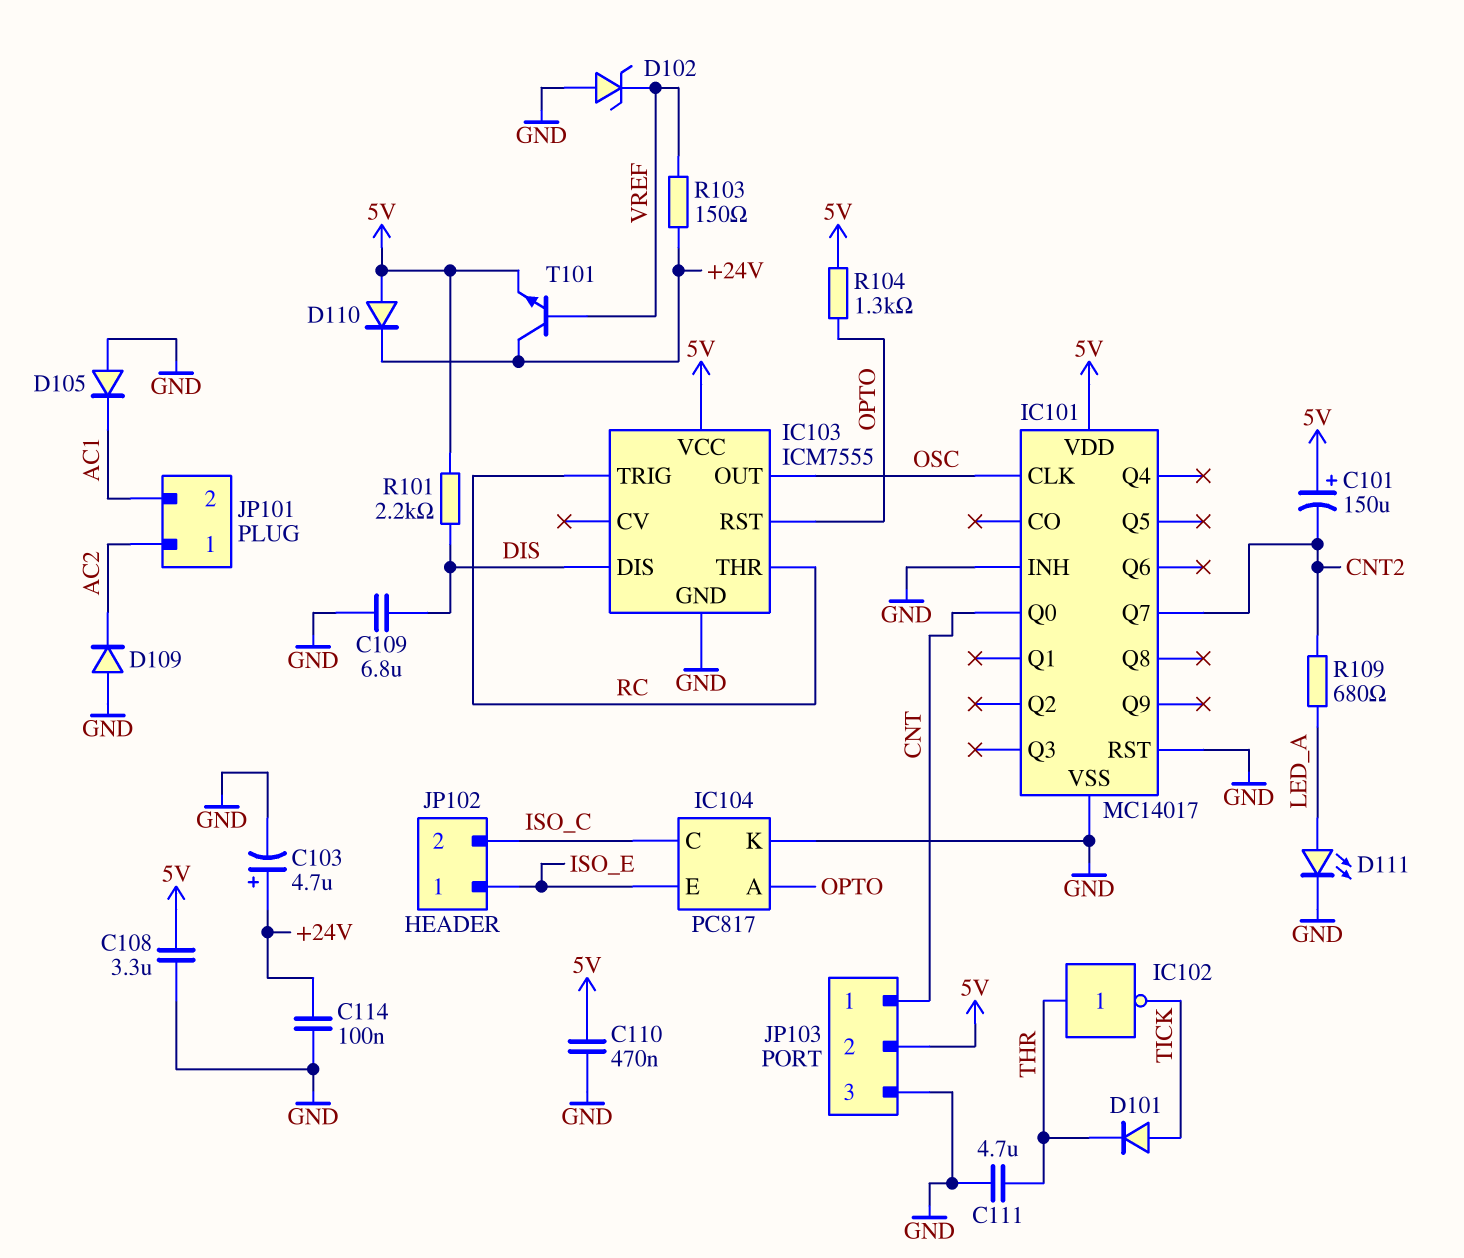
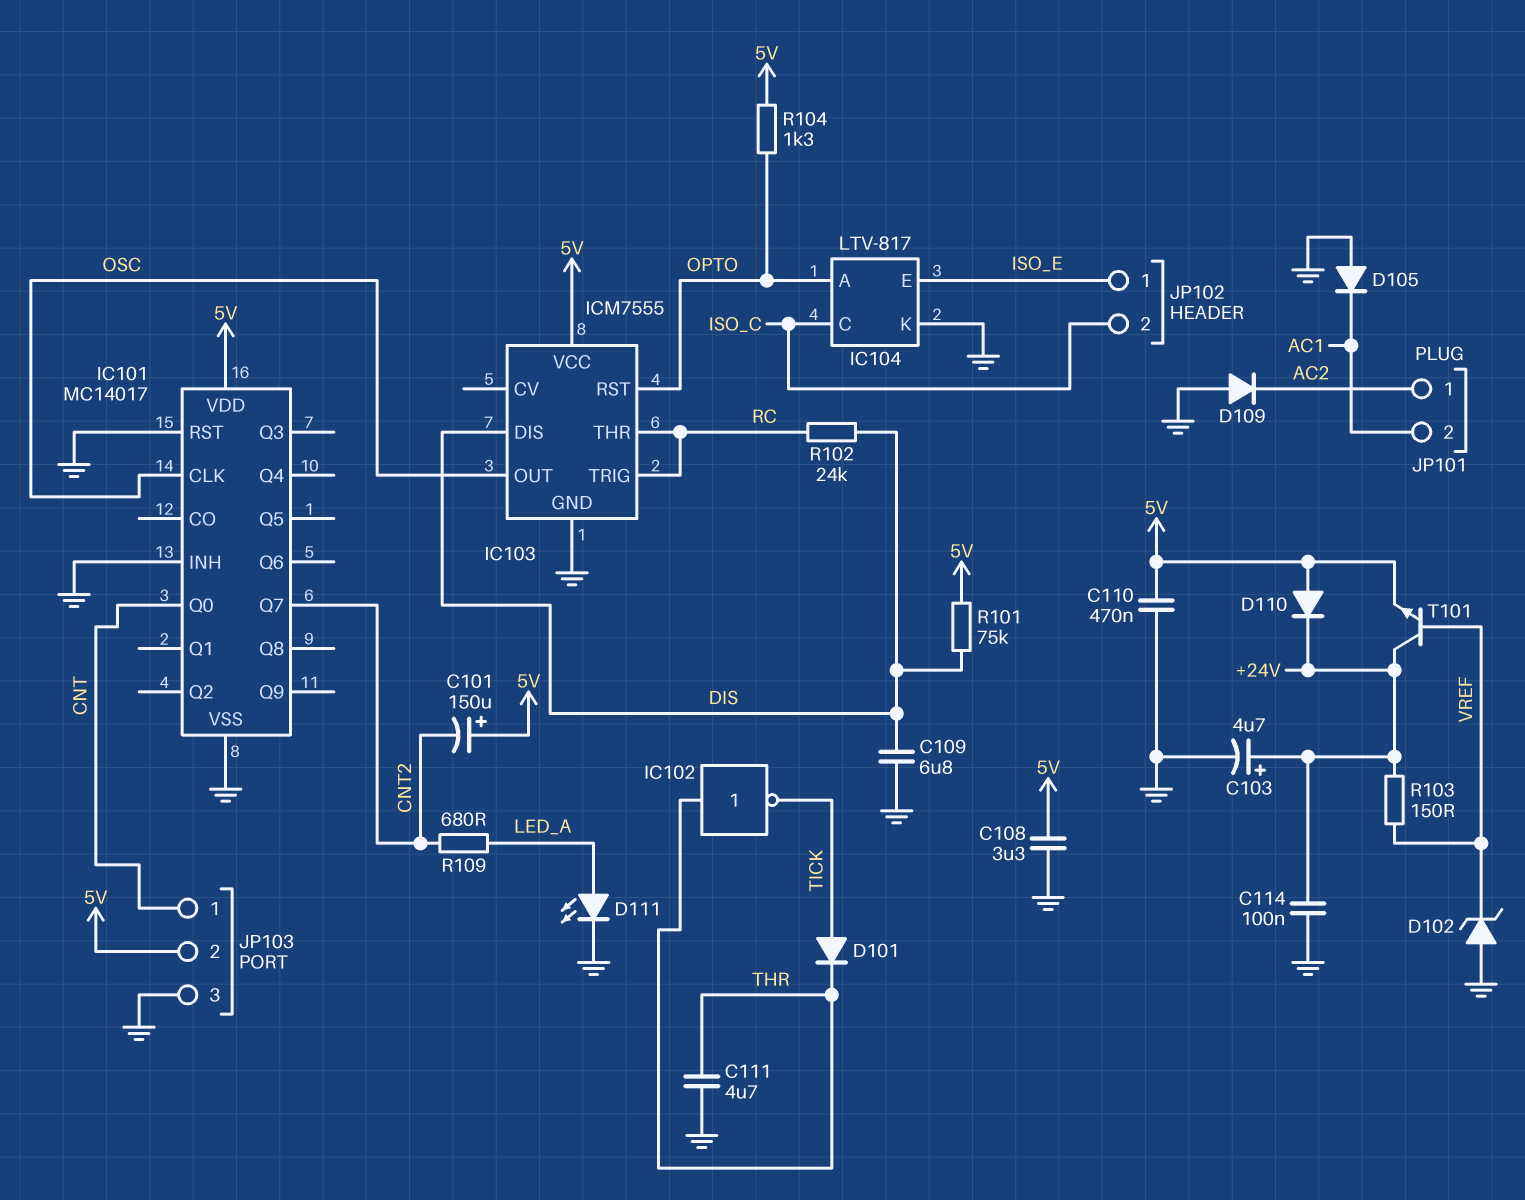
IC104: PC817 -> LTV-817
R101: 2.2k (5V, DIS) -> 75k (5V, DIS)
R102: none -> 24k (DIS, RC)

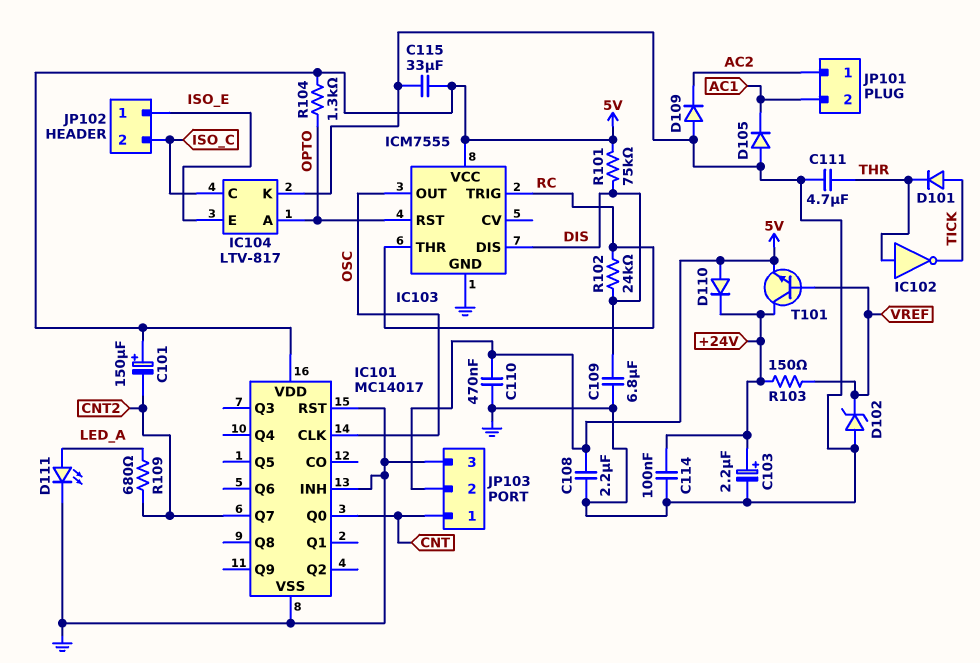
C103: 4.7uF (plus +24V, minus GND) -> 2.2uF (plus +24V, minus GND)
C108: 3.3uF (5V, GND) -> 2.2uF (5V, GND)
C115: none -> 33uF (5V, GND)

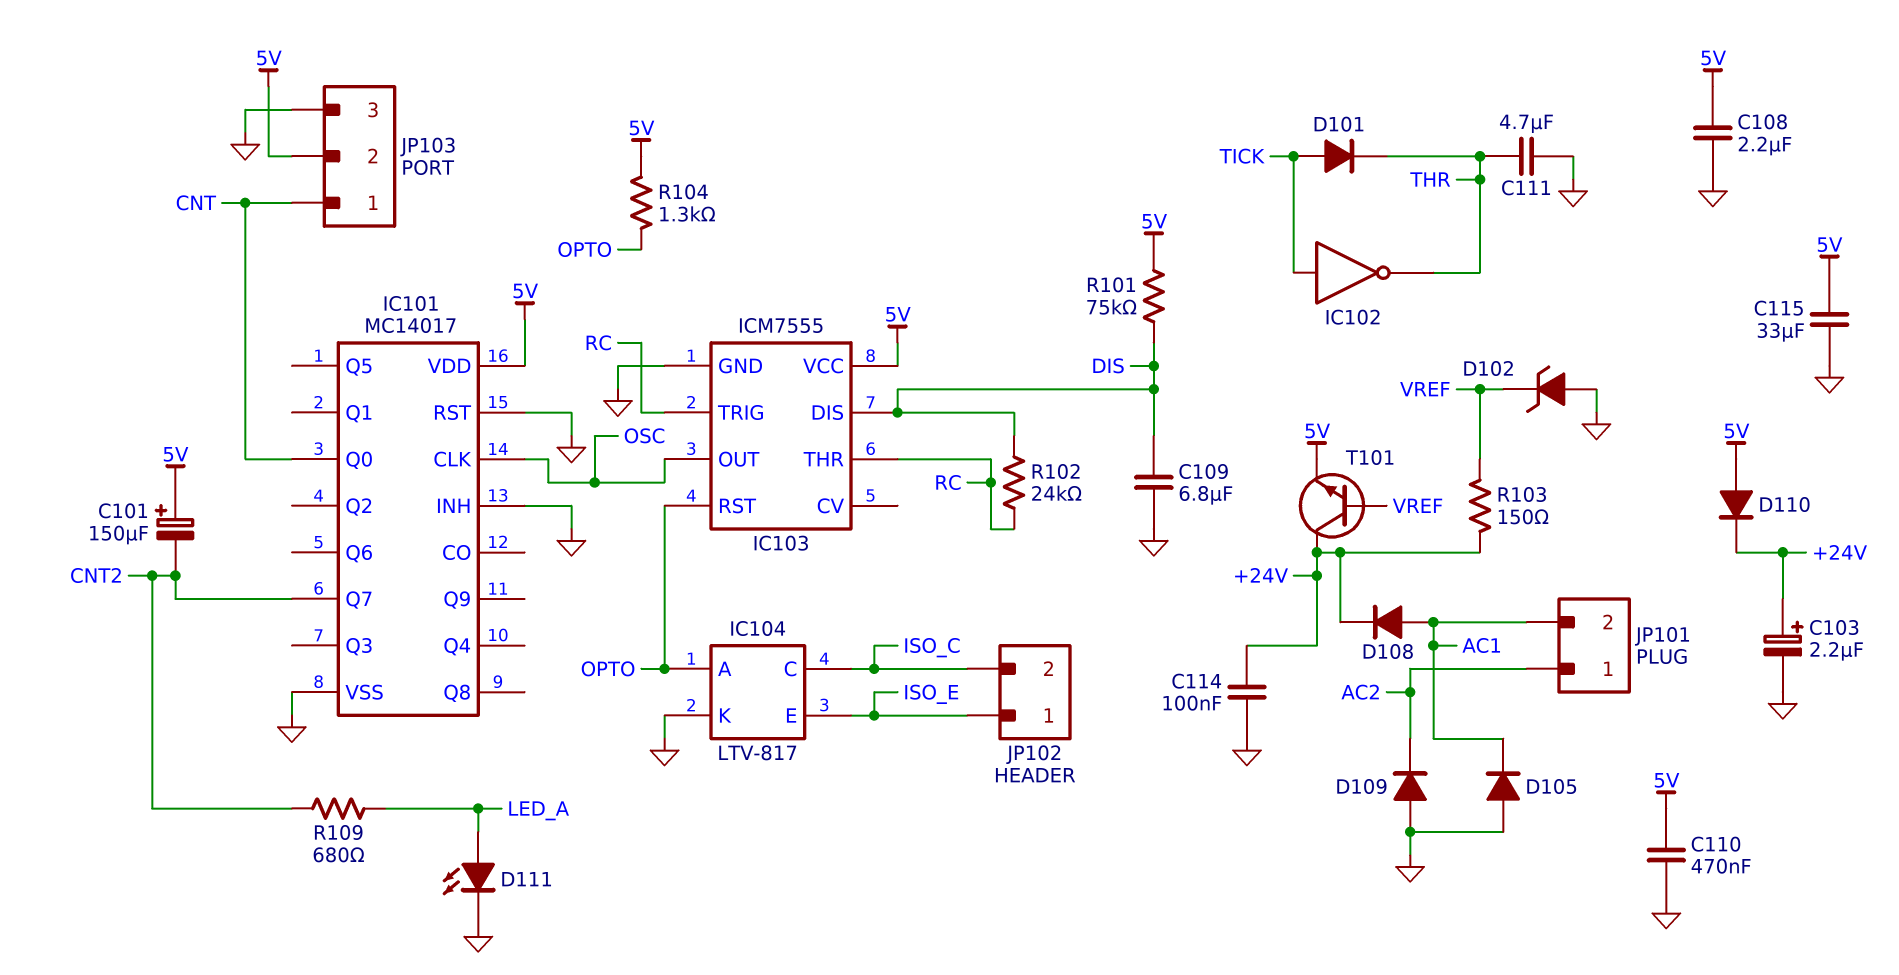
D108: none -> diode (A AC1, K +24V)
IC102: NOT (in THR, out TICK) -> NOT (in TICK, out THR)

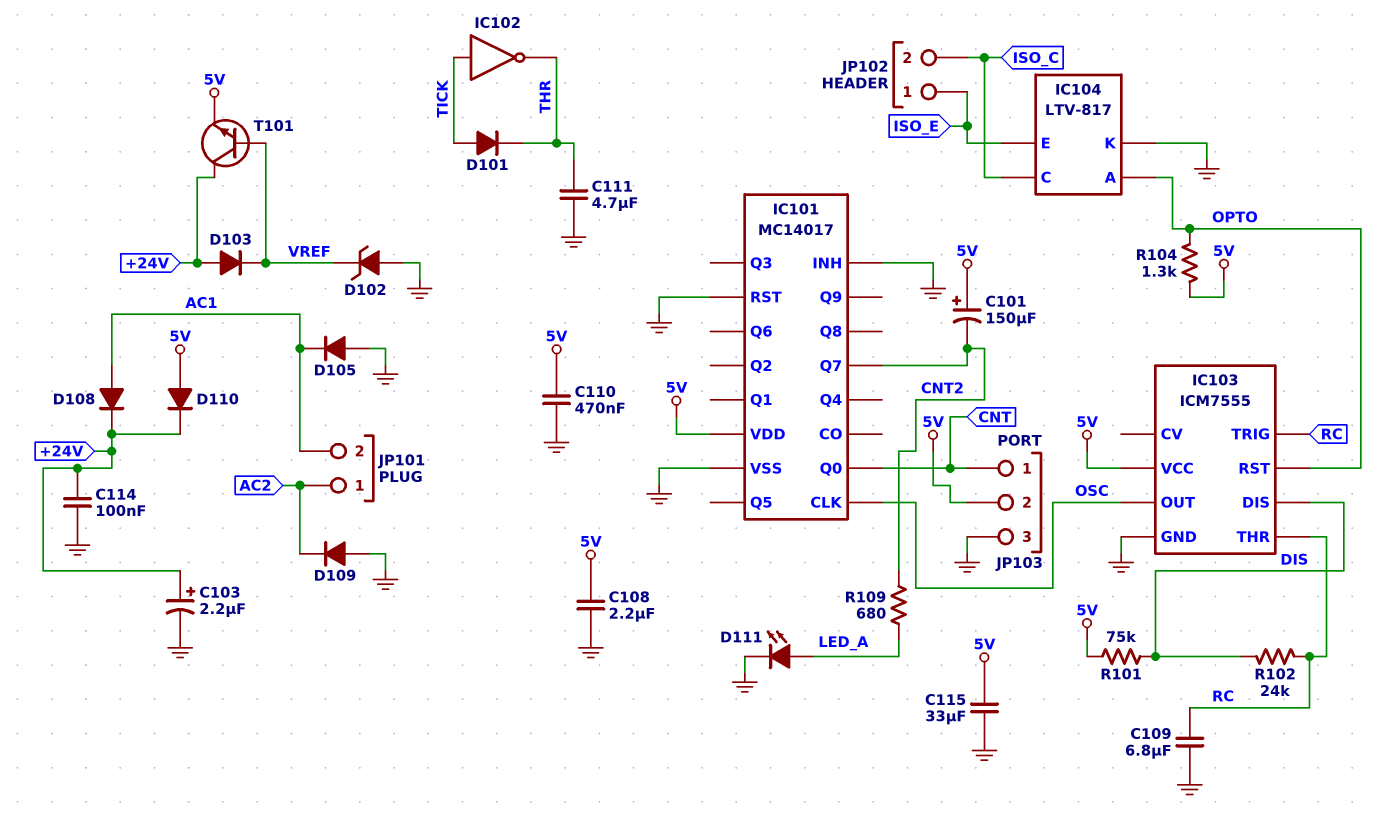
C109: 6.8uF (DIS, GND) -> 6.8uF (GND, RC)
D103: none -> diode (A +24V, K VREF)
R103: 150 (+24V, VREF) -> none

